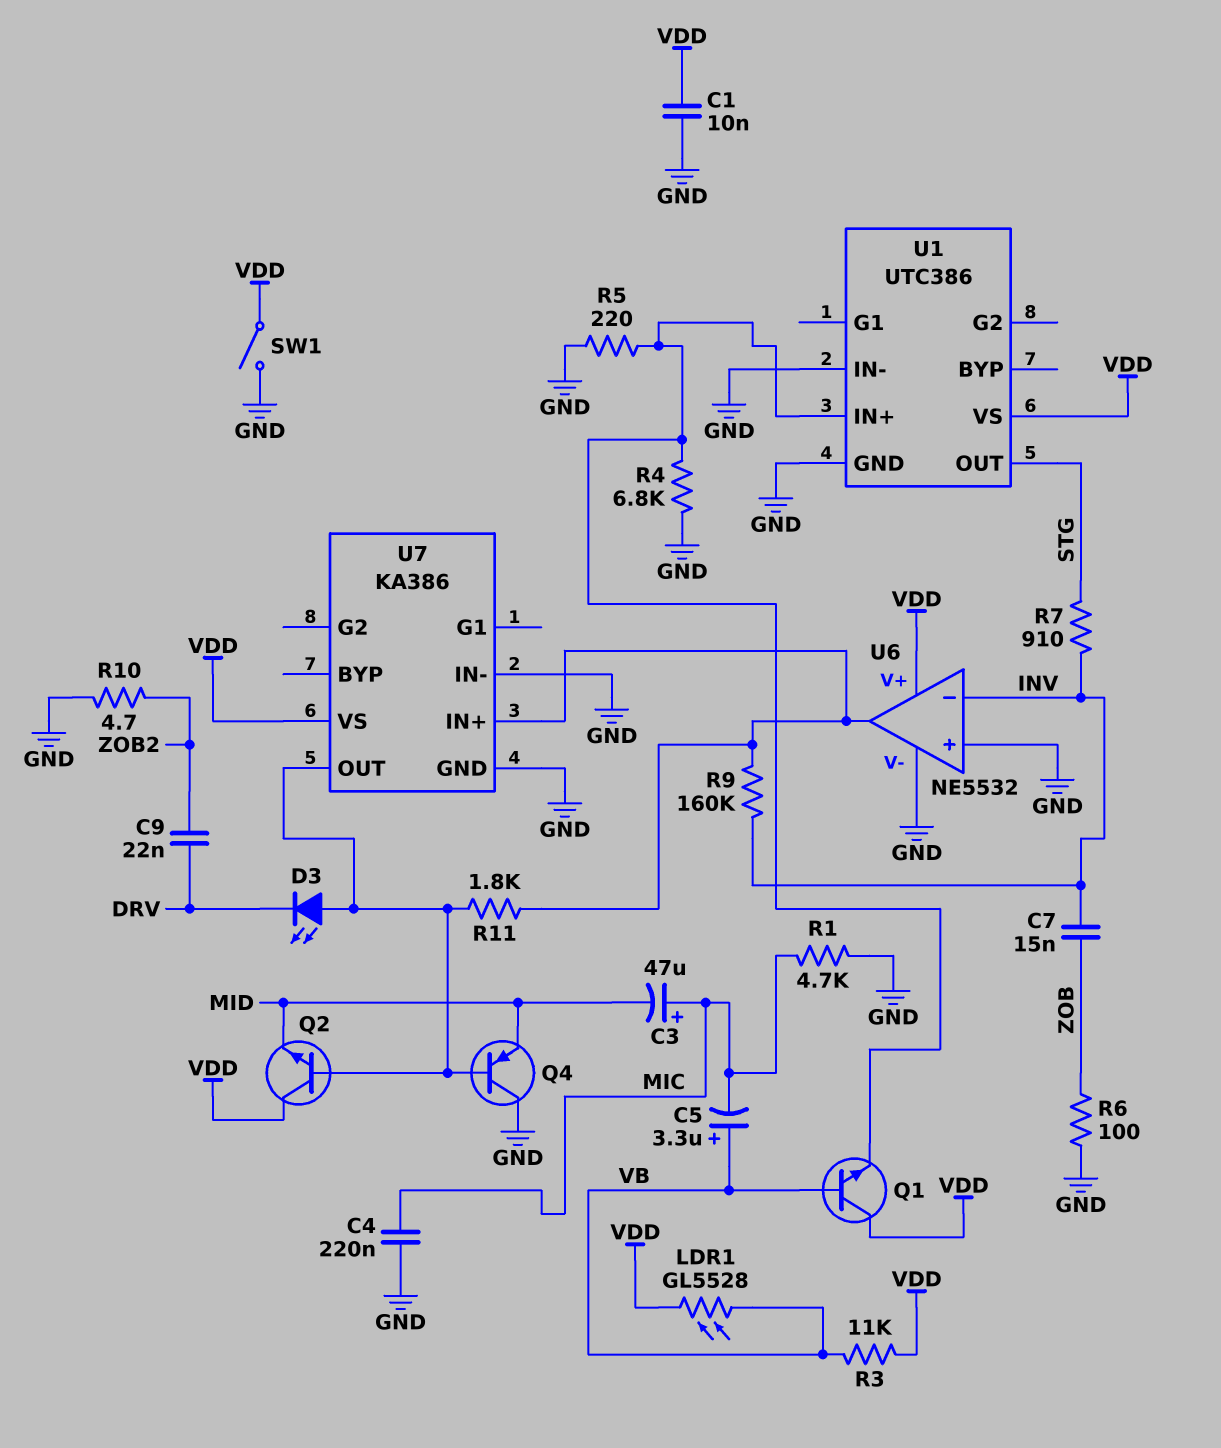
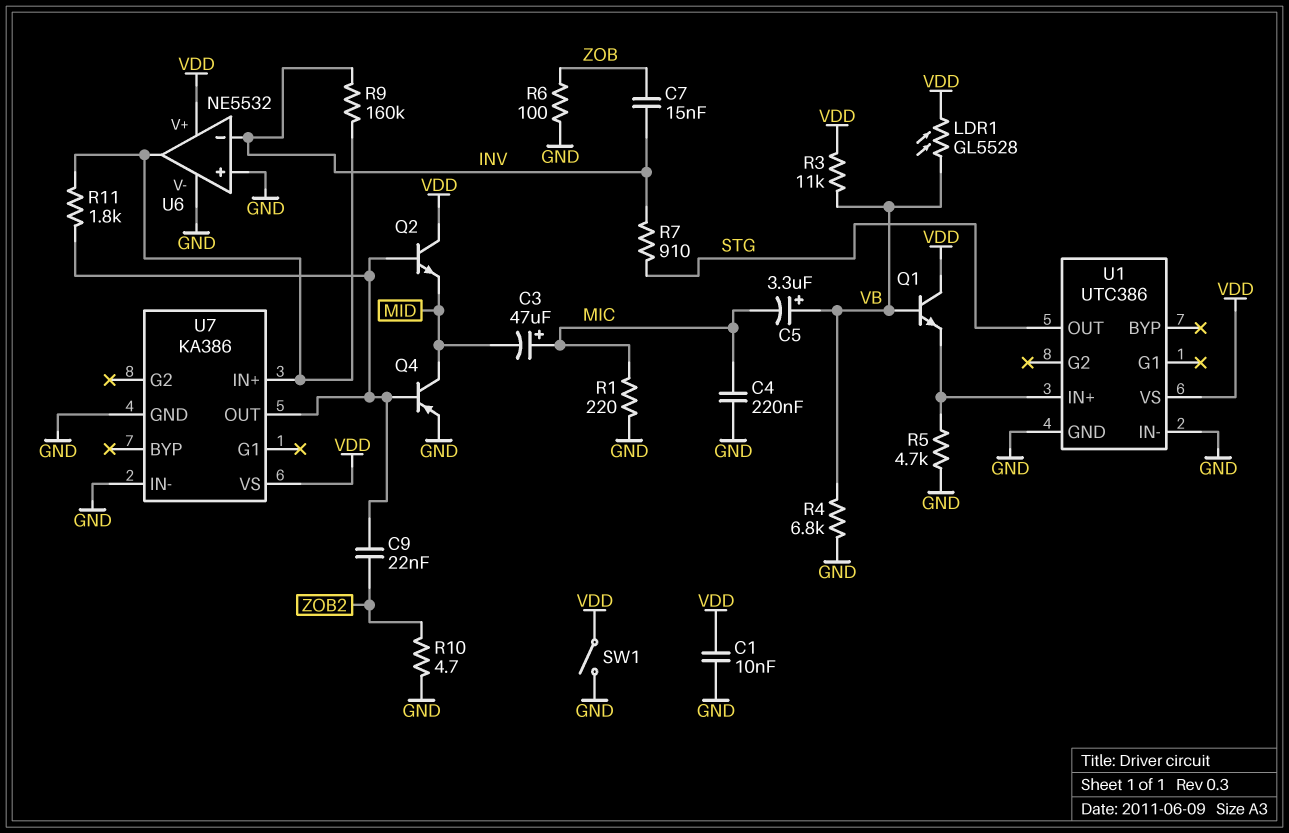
C9: 22nF (DRV, ZOB2) -> 22nF (U7/OUT, ZOB2)
D3: LED (A U7/OUT, K DRV) -> none
Q4: PNP (B U7/OUT, C GND, E MID) -> PNP (B U7/OUT, C MID, E GND)
R1: 4.7k (GND, MIC) -> 220 (GND, MIC)
R4: 6.8k (GND, U1/IN+) -> 6.8k (GND, VB)
R5: 220 (GND, U1/IN+) -> 4.7k (GND, U1/IN+)

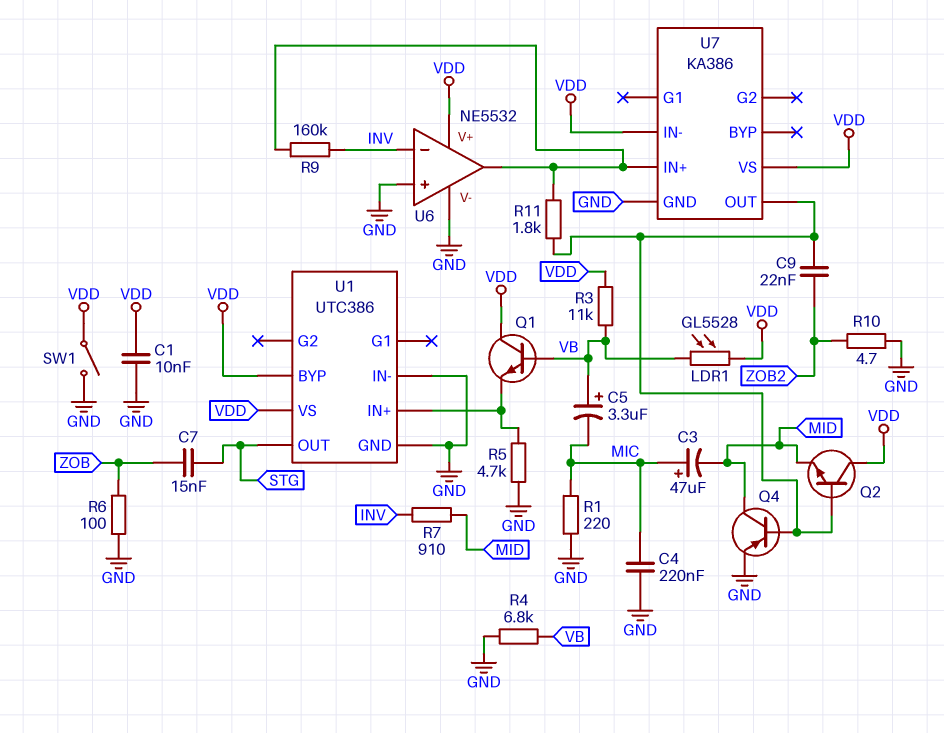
C7: 15nF (INV, ZOB) -> 15nF (STG, ZOB)
R7: 910 (INV, STG) -> 910 (INV, MID)
U1 pin BYP: none -> VDD
U7 pin IN-: GND -> VDD

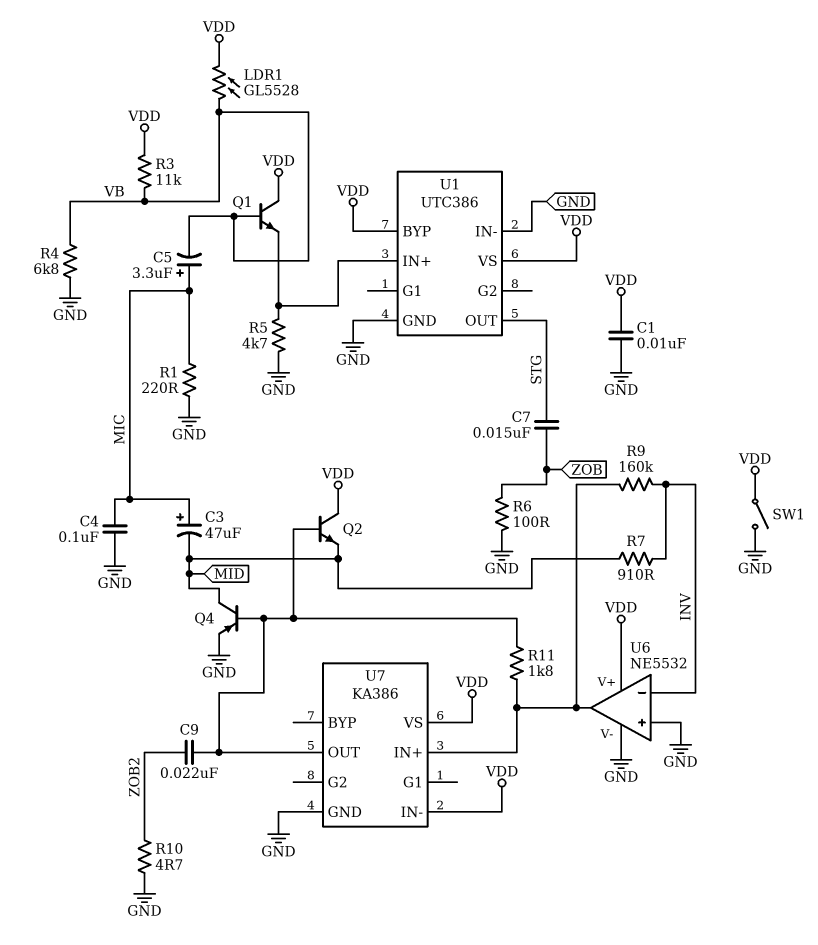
C4: 220nF (GND, MIC) -> 100nF (GND, MIC)
C5: 3.3uF (plus VB, minus MIC) -> 3.3uF (plus MIC, minus VB)

